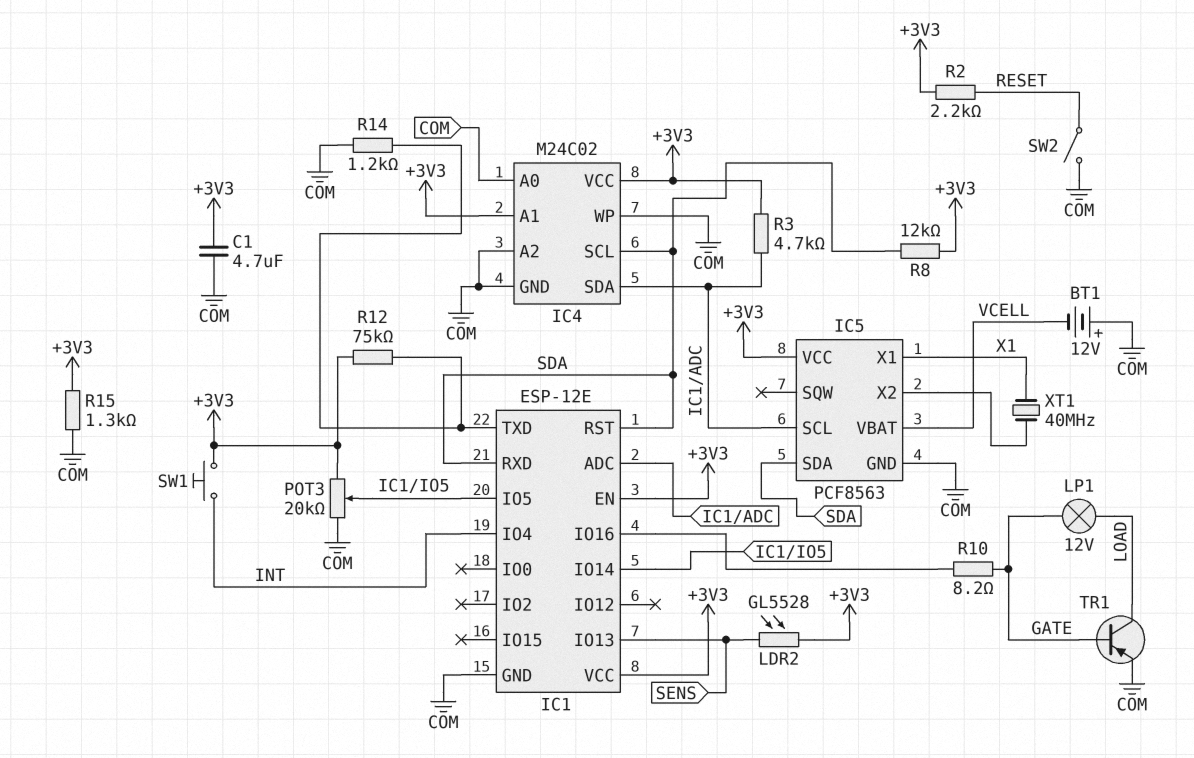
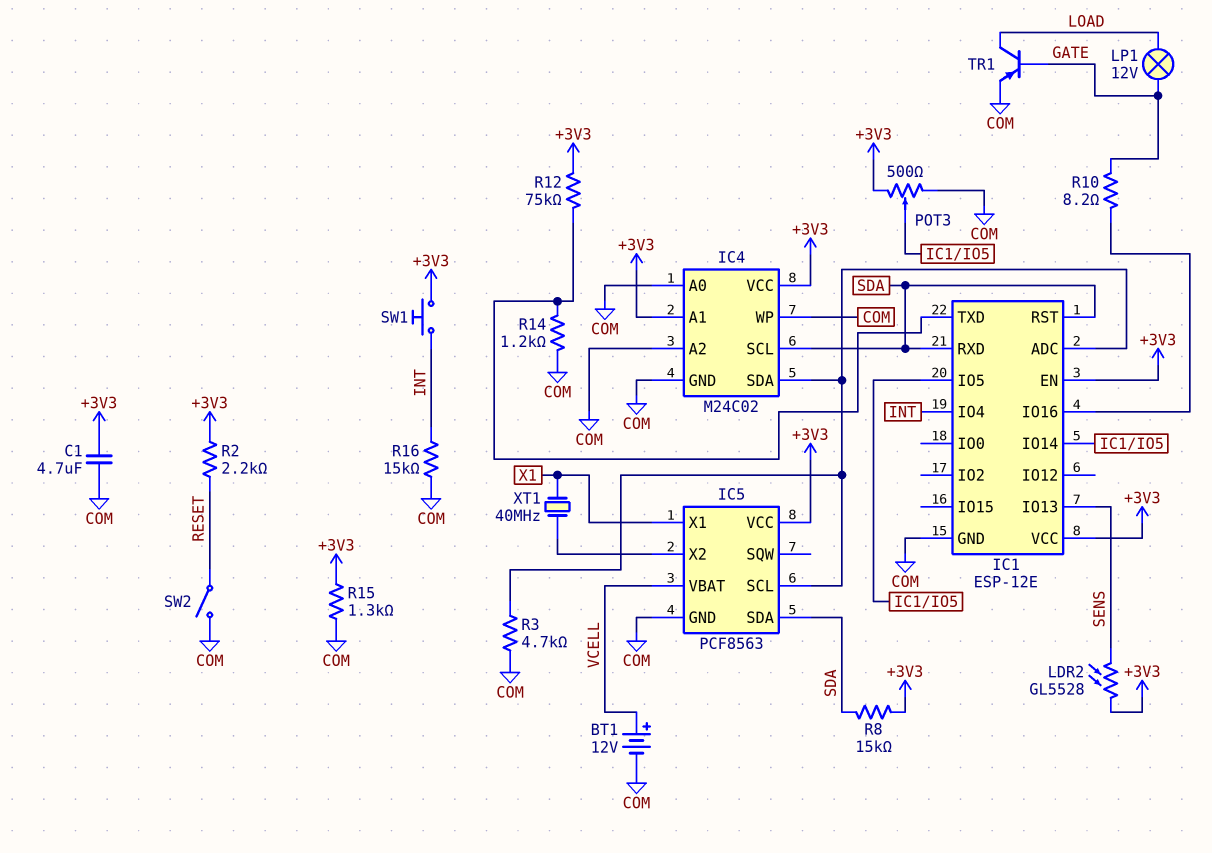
BT1: 12V (plus COM, minus VCELL) -> 12V (plus VCELL, minus COM)
POT3: 20k (+3V3, COM, wiper IC1/IO5) -> 500 (+3V3, COM, wiper IC1/IO5)
R3: 4.7k (+3V3, IC1/ADC) -> 4.7k (COM, IC1/ADC)
R8: 12k (+3V3, SDA) -> 15k (+3V3, SDA)
R16: none -> 15k (COM, INT)

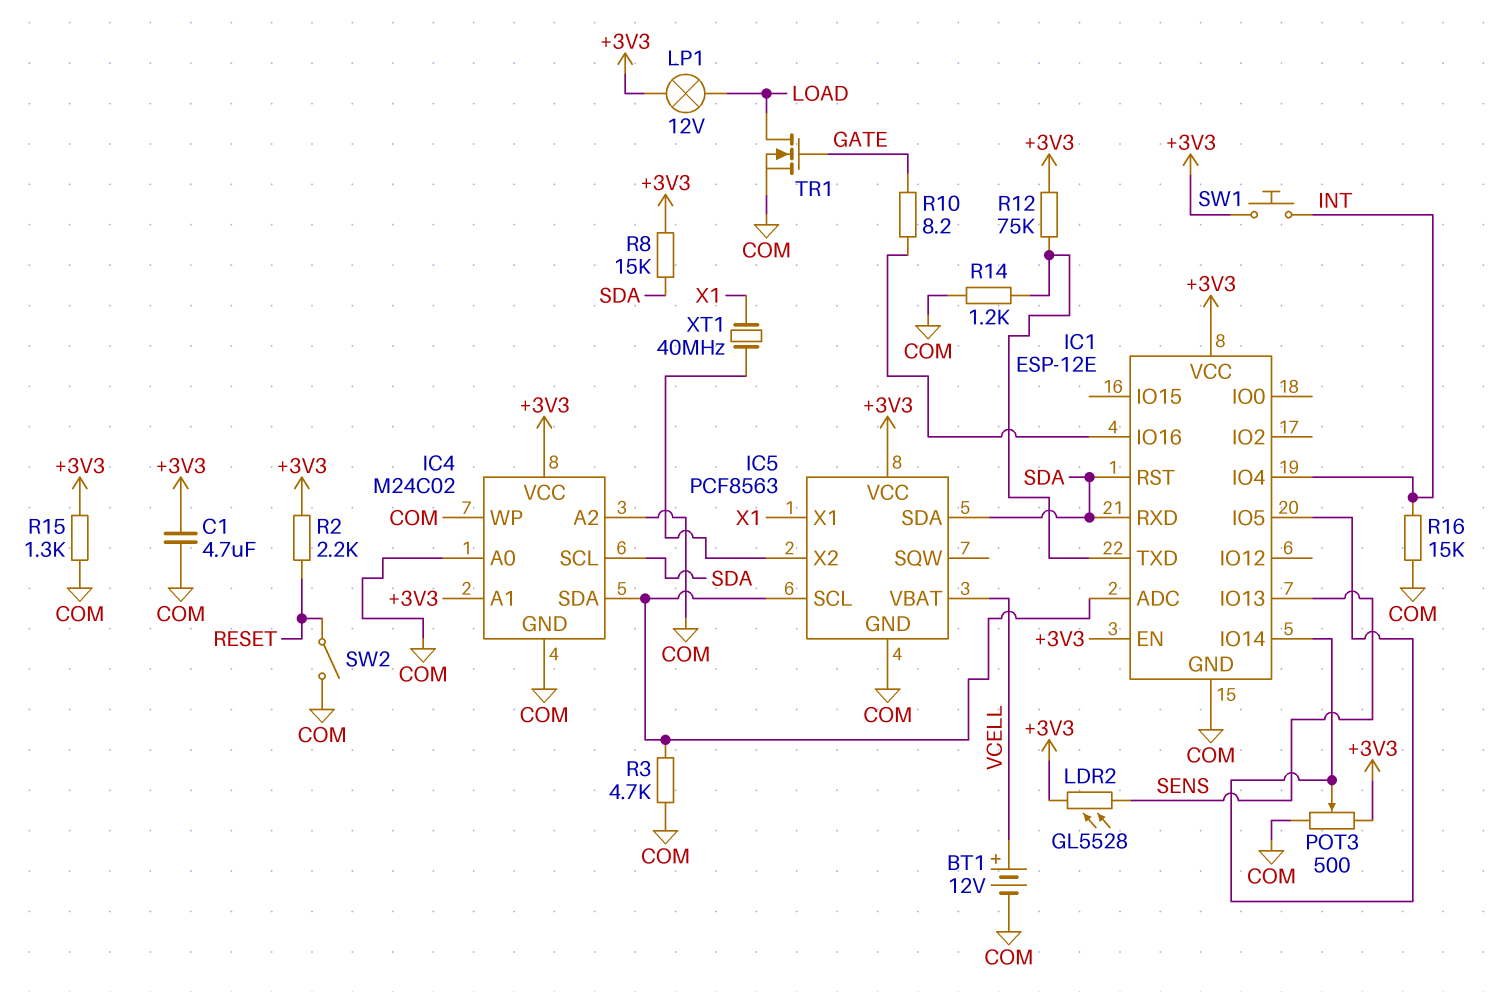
LP1: lamp 12V (GATE, LOAD) -> lamp 12V (+3V3, LOAD)
TR1: PNP (B GATE, C LOAD, E COM) -> NMOS (G GATE, D LOAD, S COM)

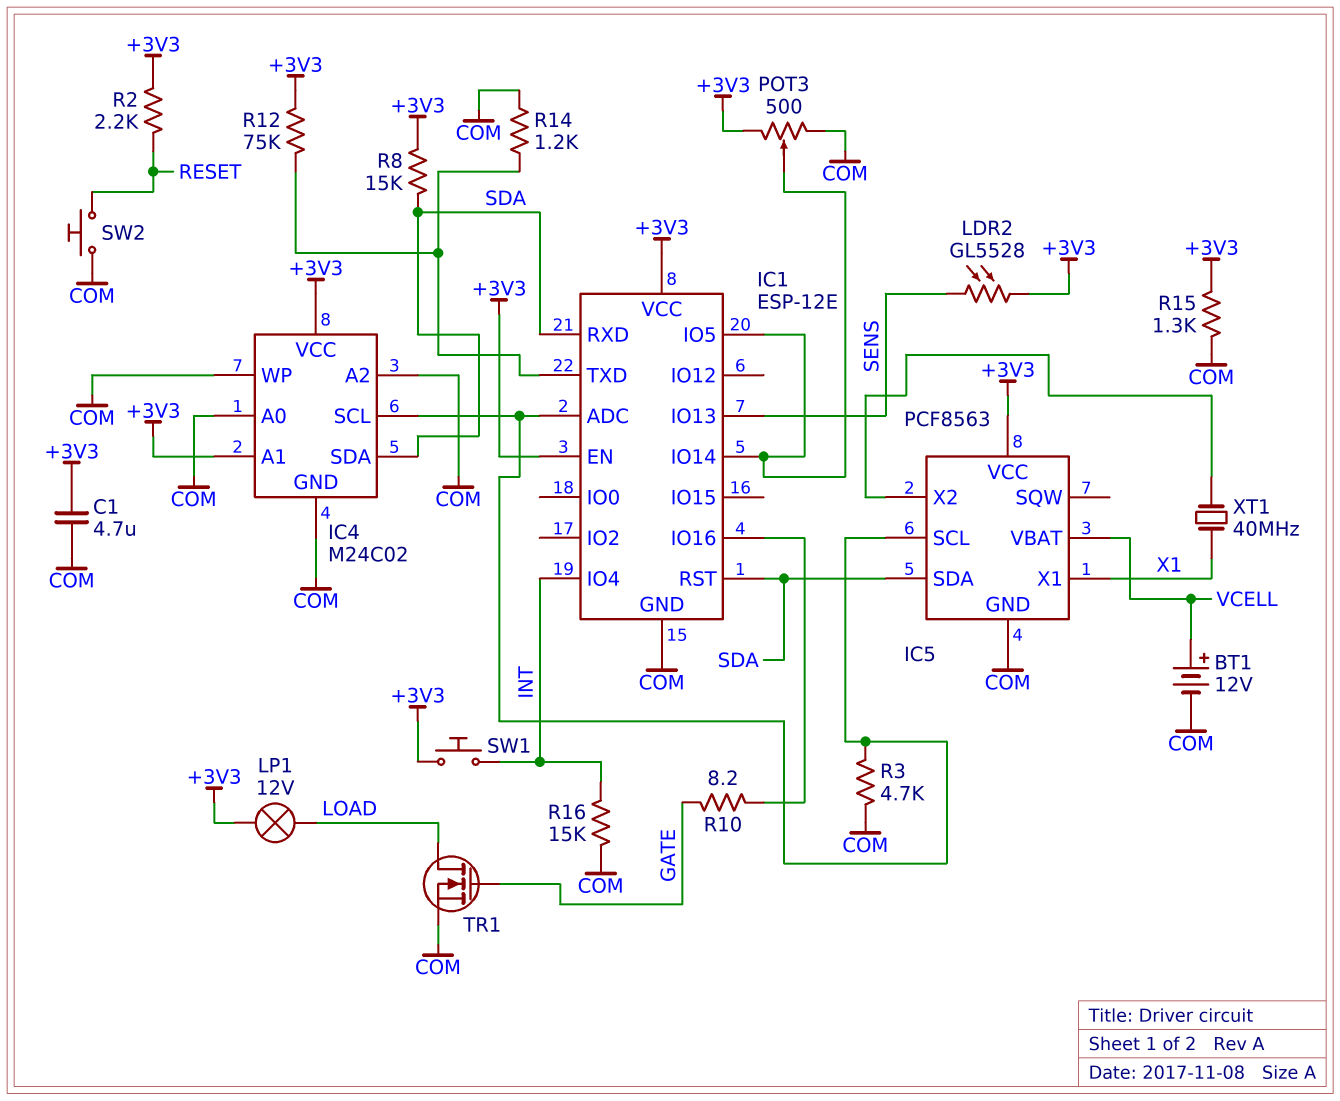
IC4 pin SCL: SDA -> IC1/ADC
IC4 pin SDA: IC1/ADC -> SDA
SW2: switch (COM, RESET) -> button (COM, RESET)

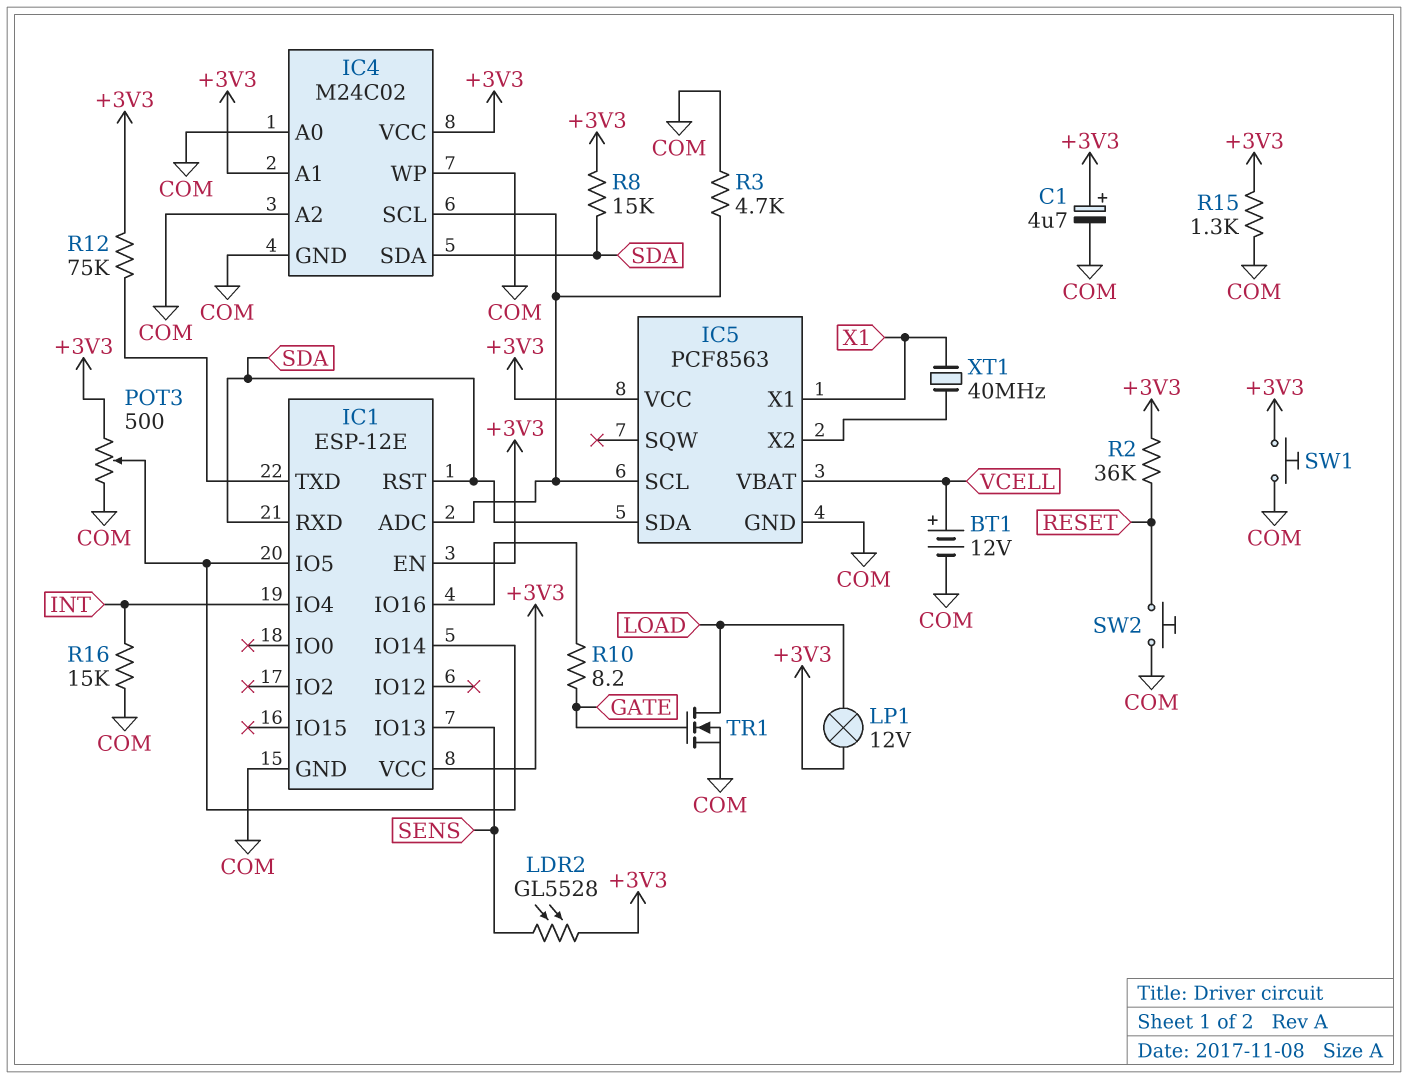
C1: 4.7uF (+3V3, COM) -> 4.7uF (plus +3V3, minus COM)
R2: 2.2k (+3V3, RESET) -> 36k (+3V3, RESET)
R14: 1.2k (COM, IC1/TXD) -> none
SW1: button (+3V3, INT) -> button (+3V3, COM)

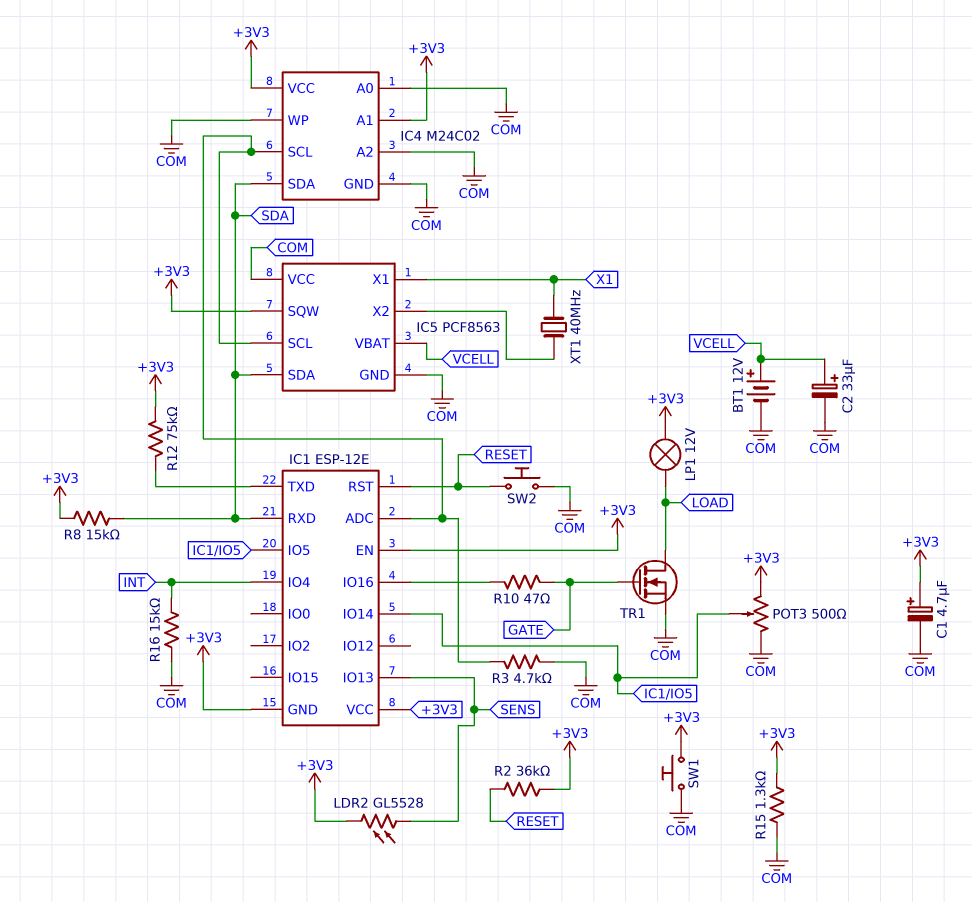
C2: none -> 33uF (plus VCELL, minus COM)
IC1 pin GND: COM -> +3V3
IC1 pin RST: SDA -> RESET
IC5 pin SQW: none -> +3V3
IC5 pin VCC: +3V3 -> COM
R10: 8.2 (GATE, IC1/IO16) -> 47 (GATE, IC1/IO16)

